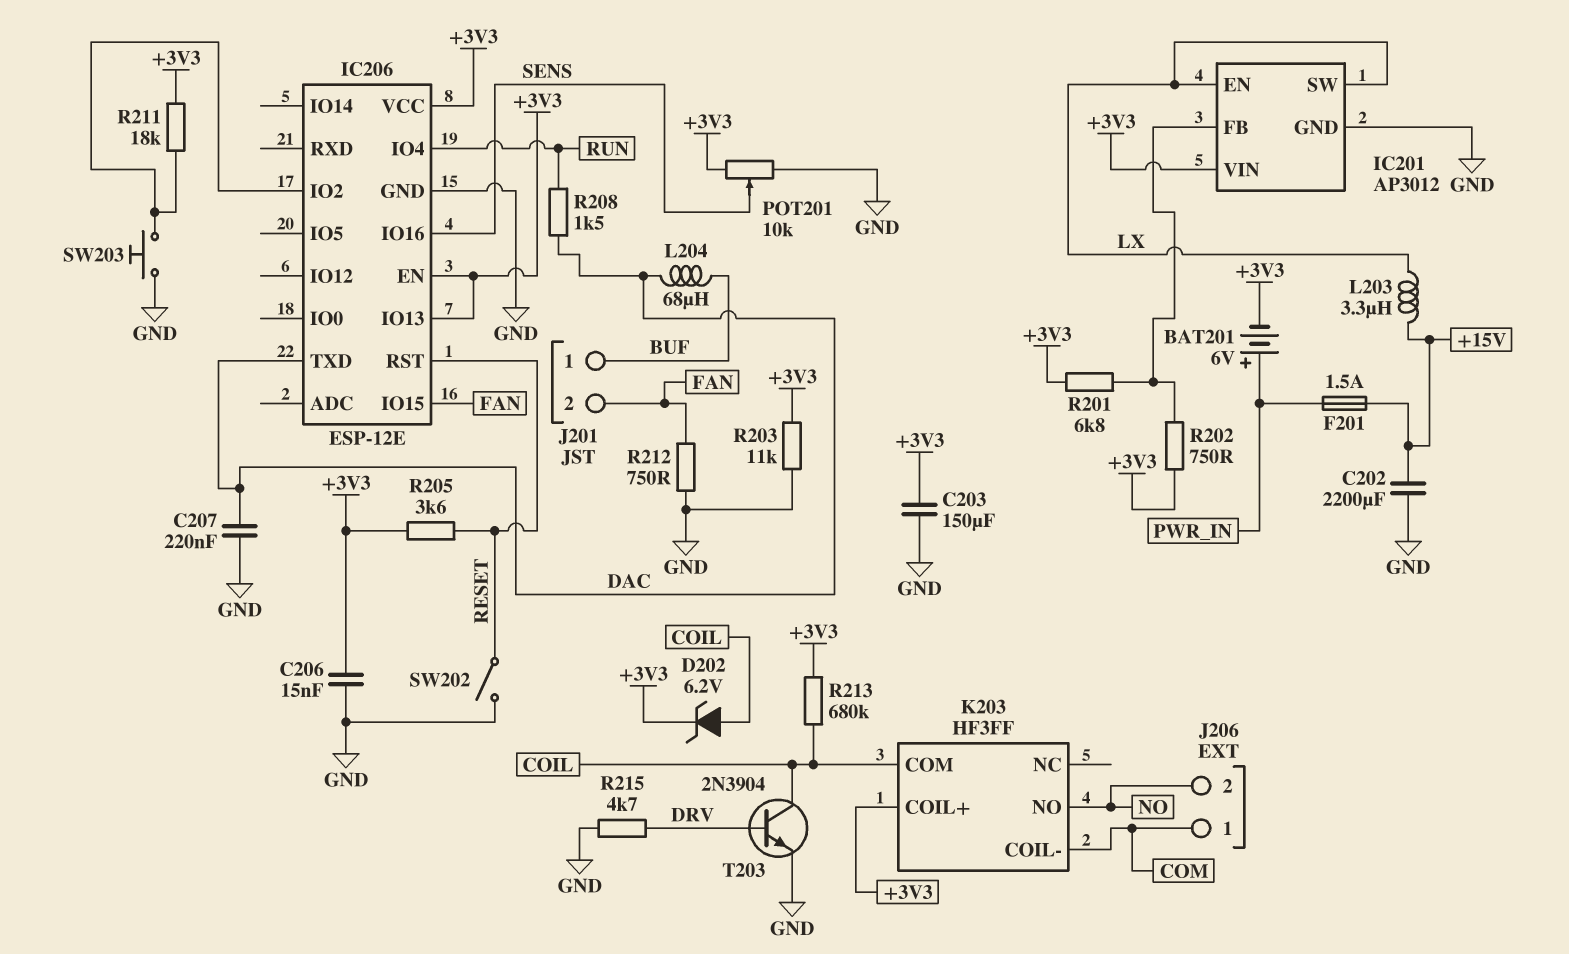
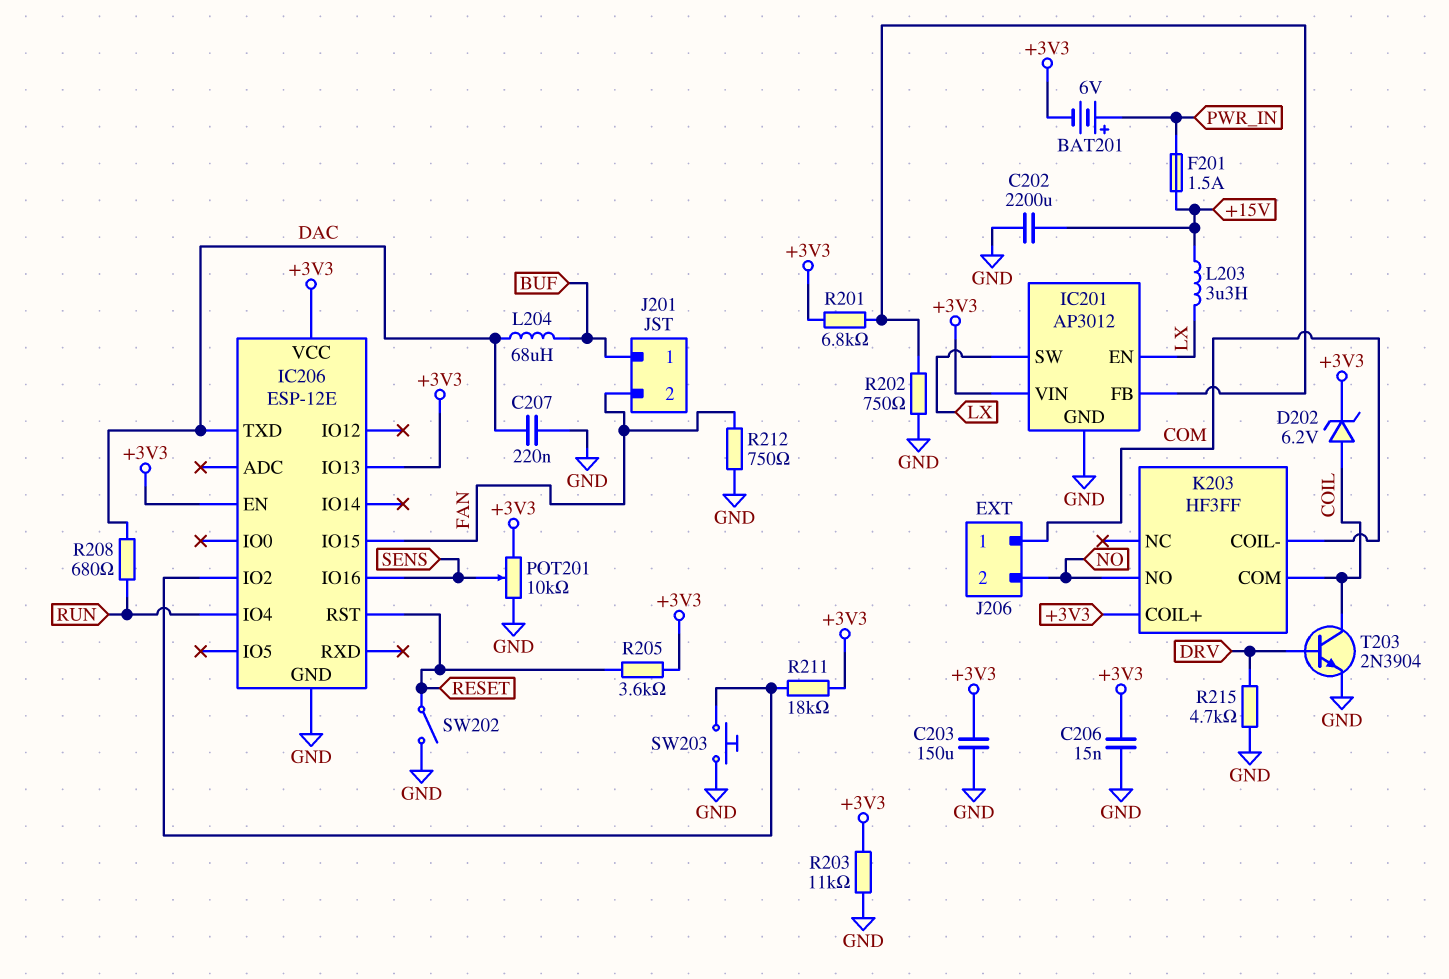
R202: 750 (+3V3, IC201/FB) -> 750 (GND, IC201/FB)
R208: 1.5k (DAC, RUN) -> 680 (DAC, RUN)
R213: 680k (+3V3, COIL) -> none

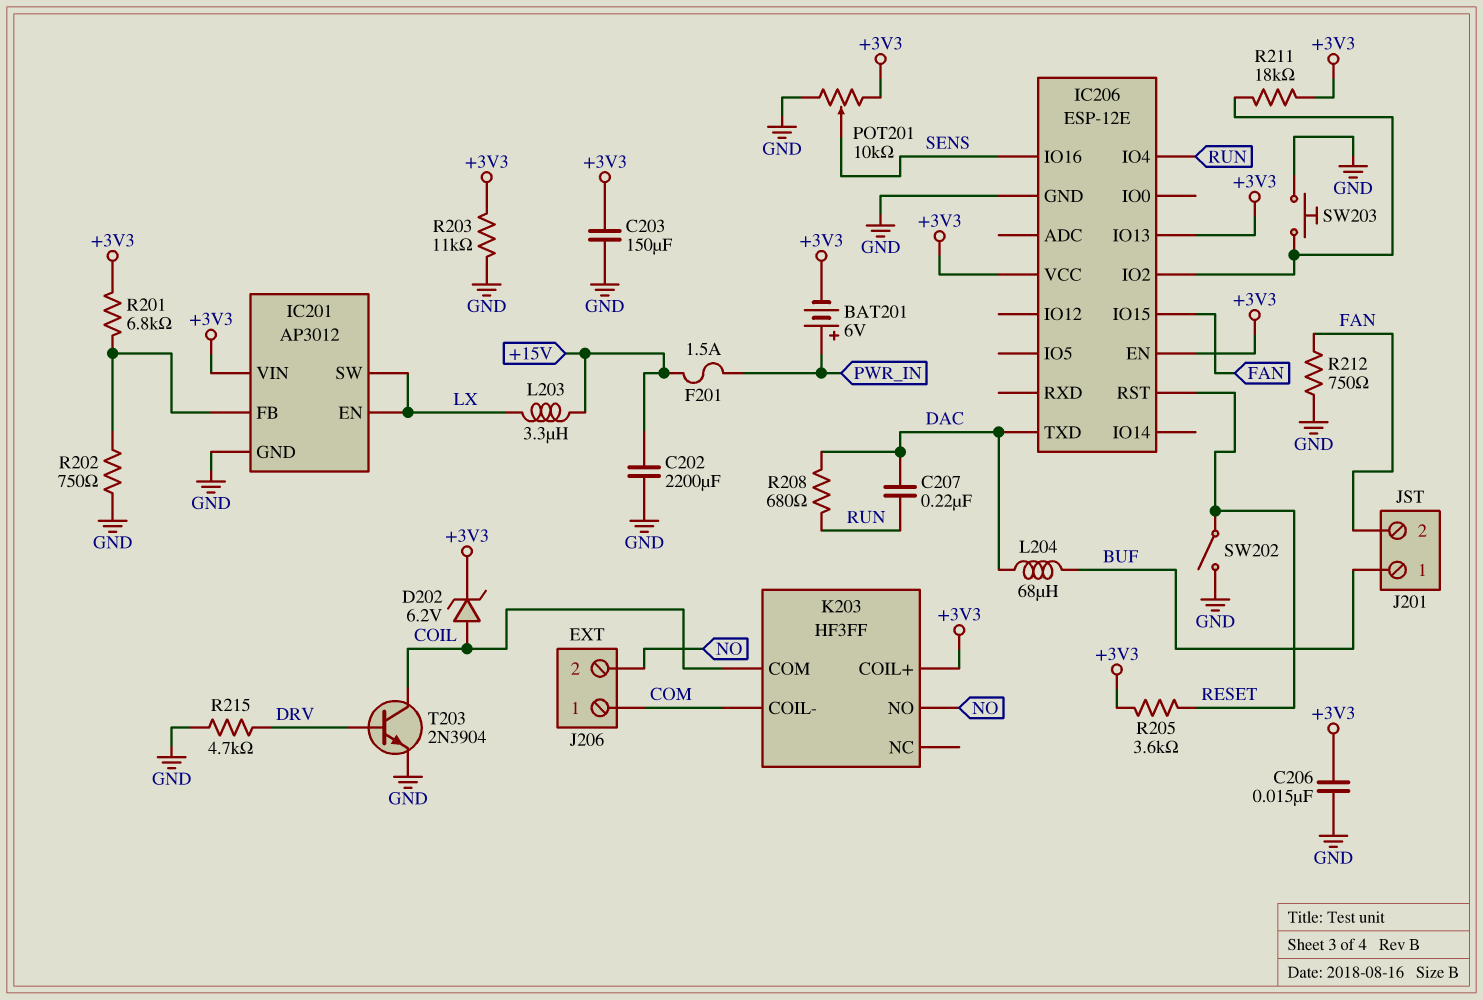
C207: 220nF (DAC, GND) -> 220nF (DAC, RUN)

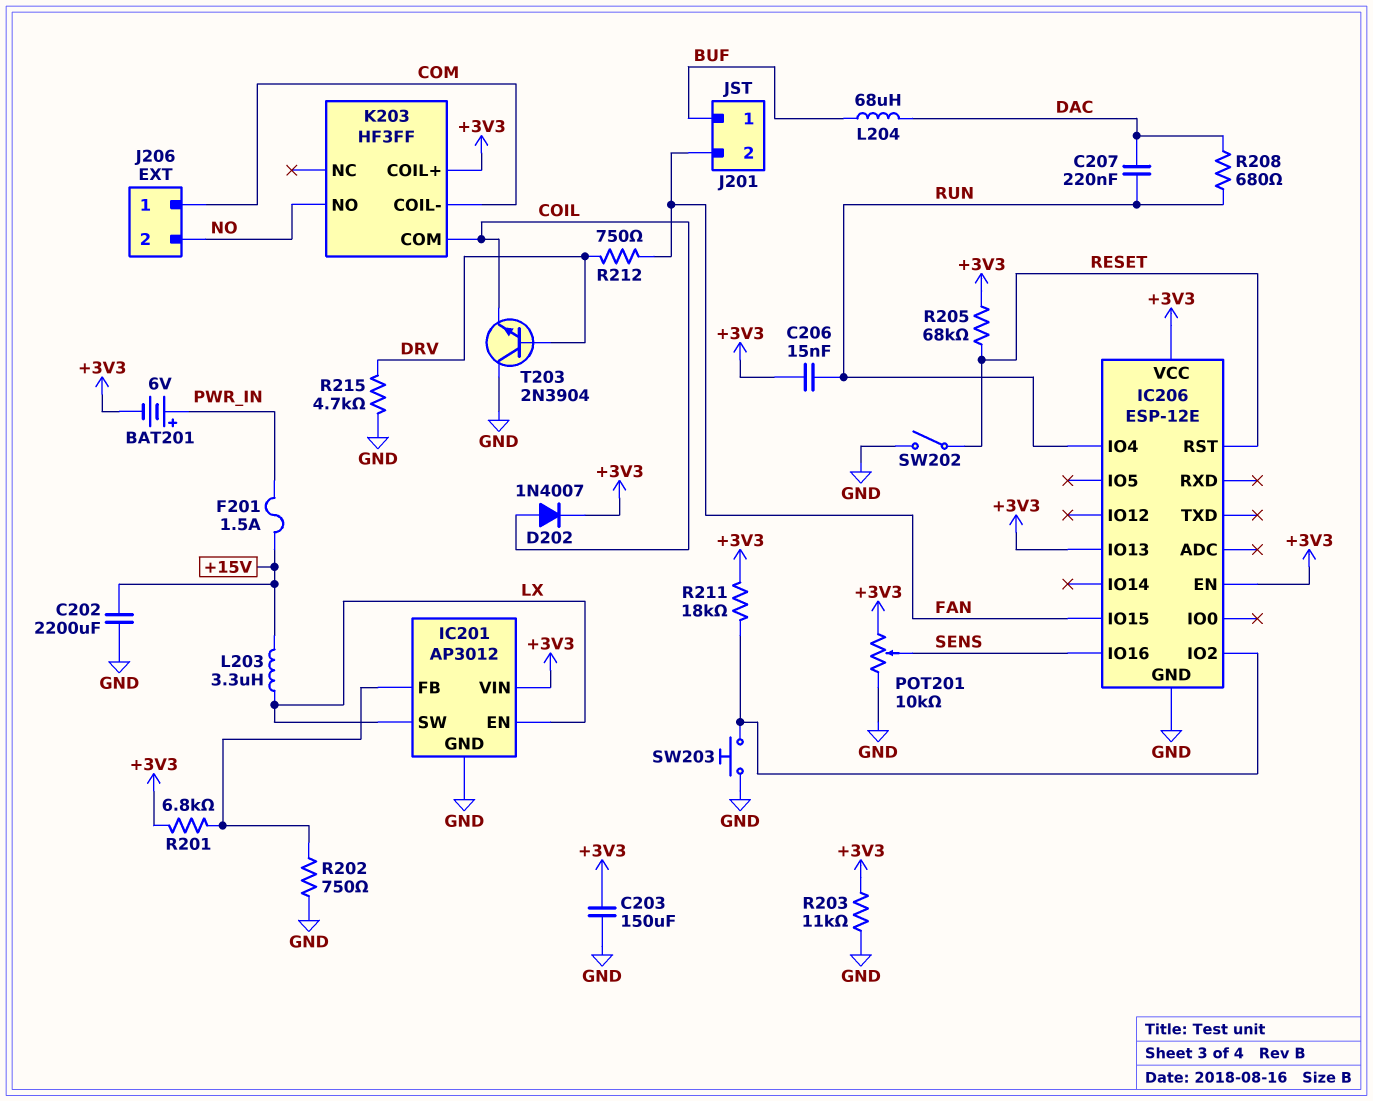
C206: 15nF (+3V3, GND) -> 15nF (+3V3, RUN)
D202: zener 6.2V (A COIL, K +3V3) -> diode 1N4007 (A COIL, K +3V3)
IC206 pin TXD: DAC -> none
R205: 3.6k (+3V3, RESET) -> 68k (+3V3, RESET)
R212: 750 (FAN, GND) -> 750 (DRV, FAN)
T203: NPN 2N3904 (B DRV, C COIL, E GND) -> NPN 2N3904 (B DRV, C GND, E COIL)

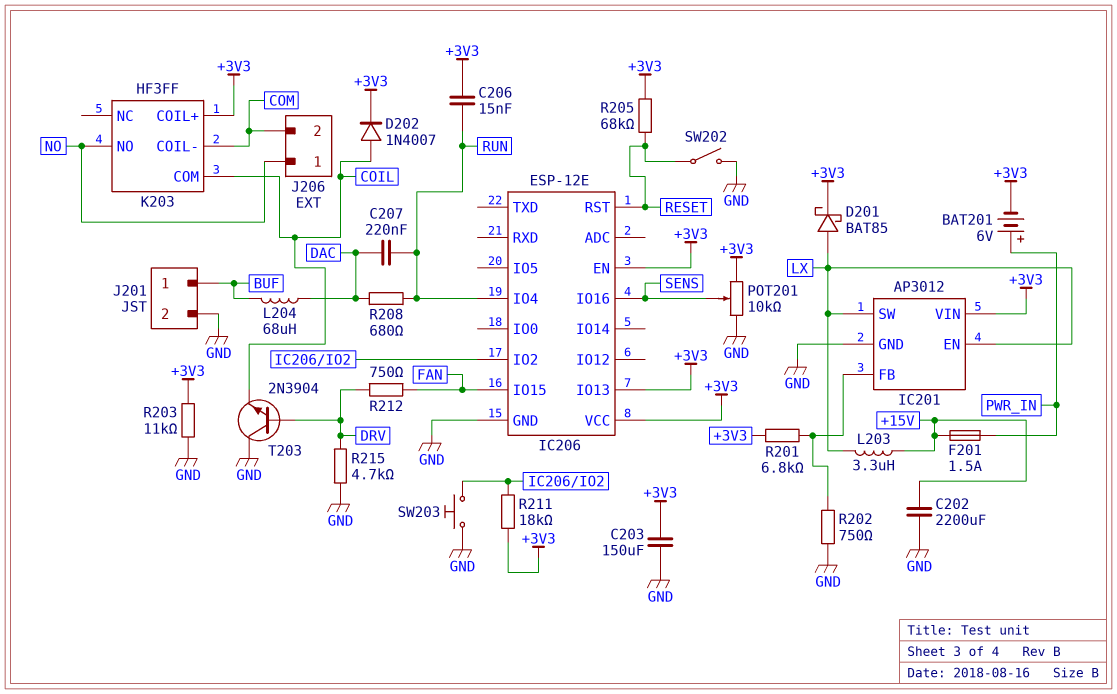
D201: none -> schottky BAT85 (A LX, K +3V3)
J201 pin 2: FAN -> GND
J206 pin 1: COM -> NO
J206 pin 2: NO -> COM

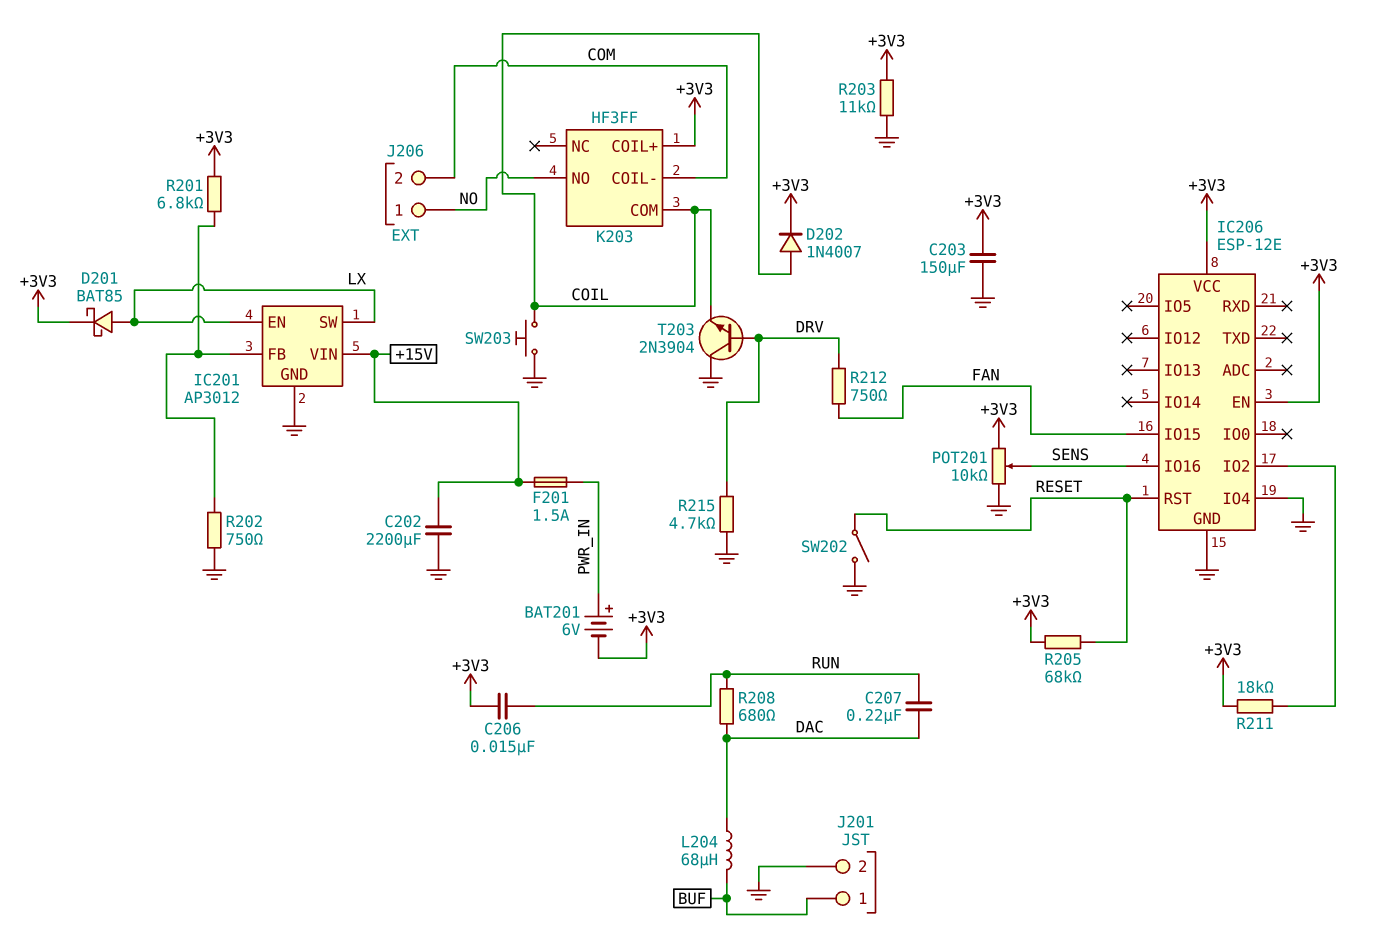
IC201 pin VIN: +3V3 -> +15V
IC206 pin IO4: RUN -> GND
IC206 pin IO13: +3V3 -> none
L203: 3.3uH (+15V, LX) -> none
SW203: button (GND, IC206/IO2) -> button (COIL, GND)

